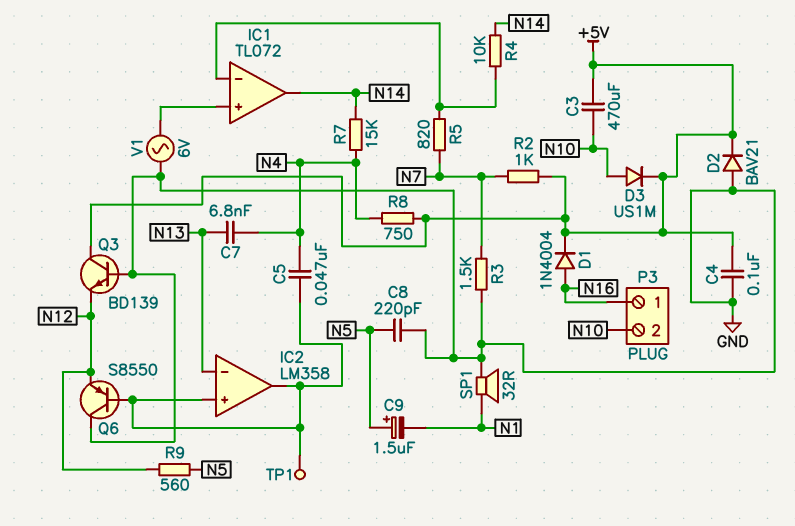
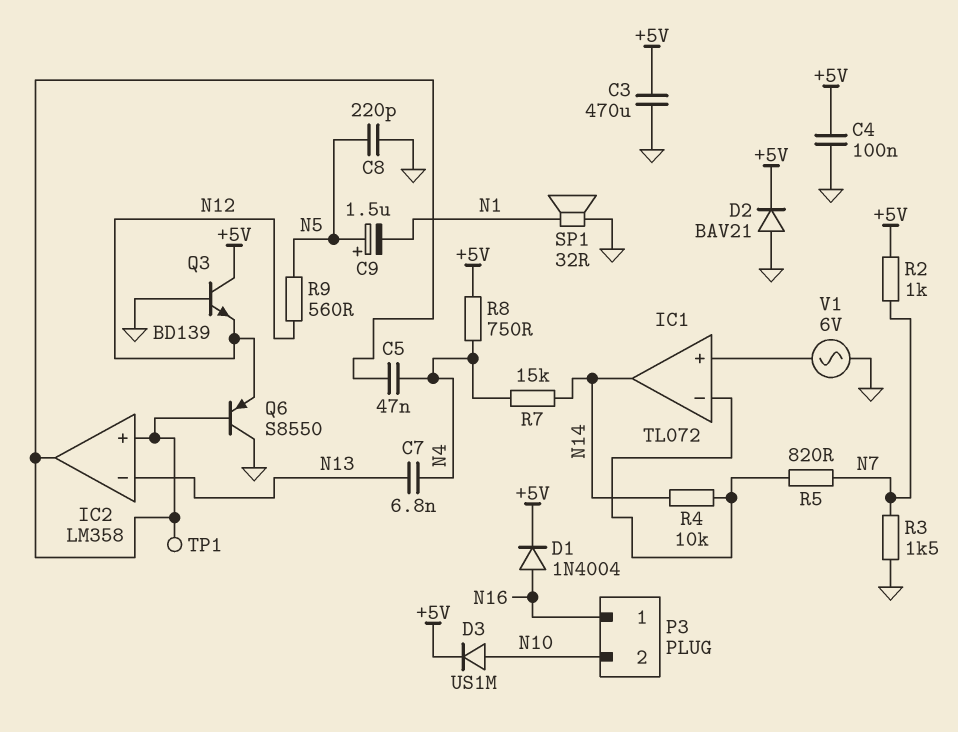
C3: 470uF (+5V, N10) -> 470uF (+5V, GND)

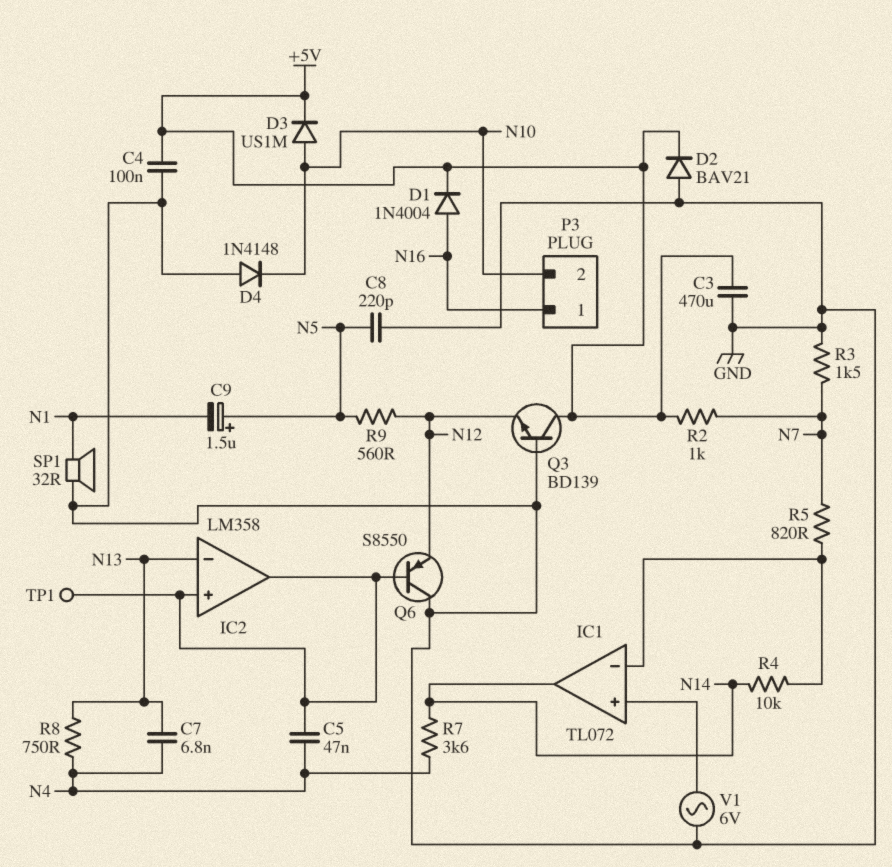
D4: none -> diode 1N4148 (A GND, K N10)
R7: 15k (N4, N14) -> 3.6k (N4, N14)
R8: 750 (+5V, N4) -> 750 (N4, N13)

